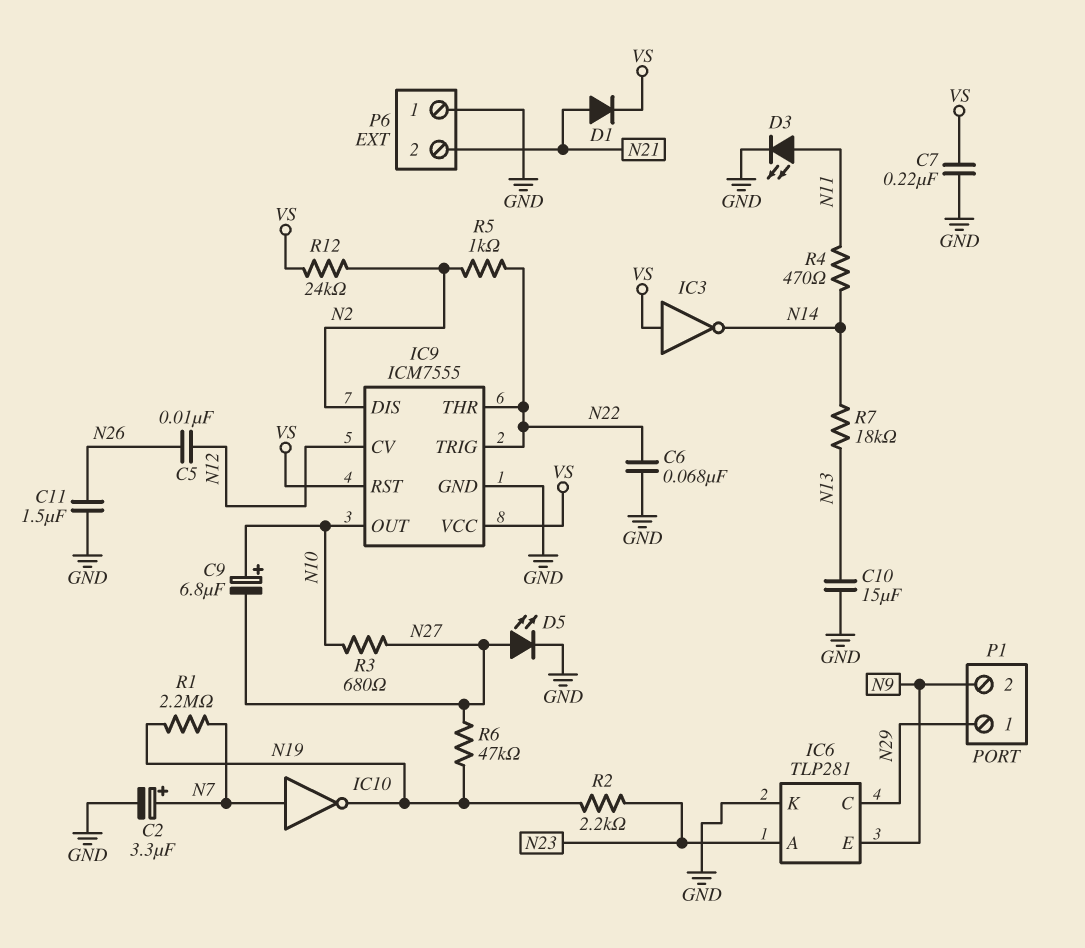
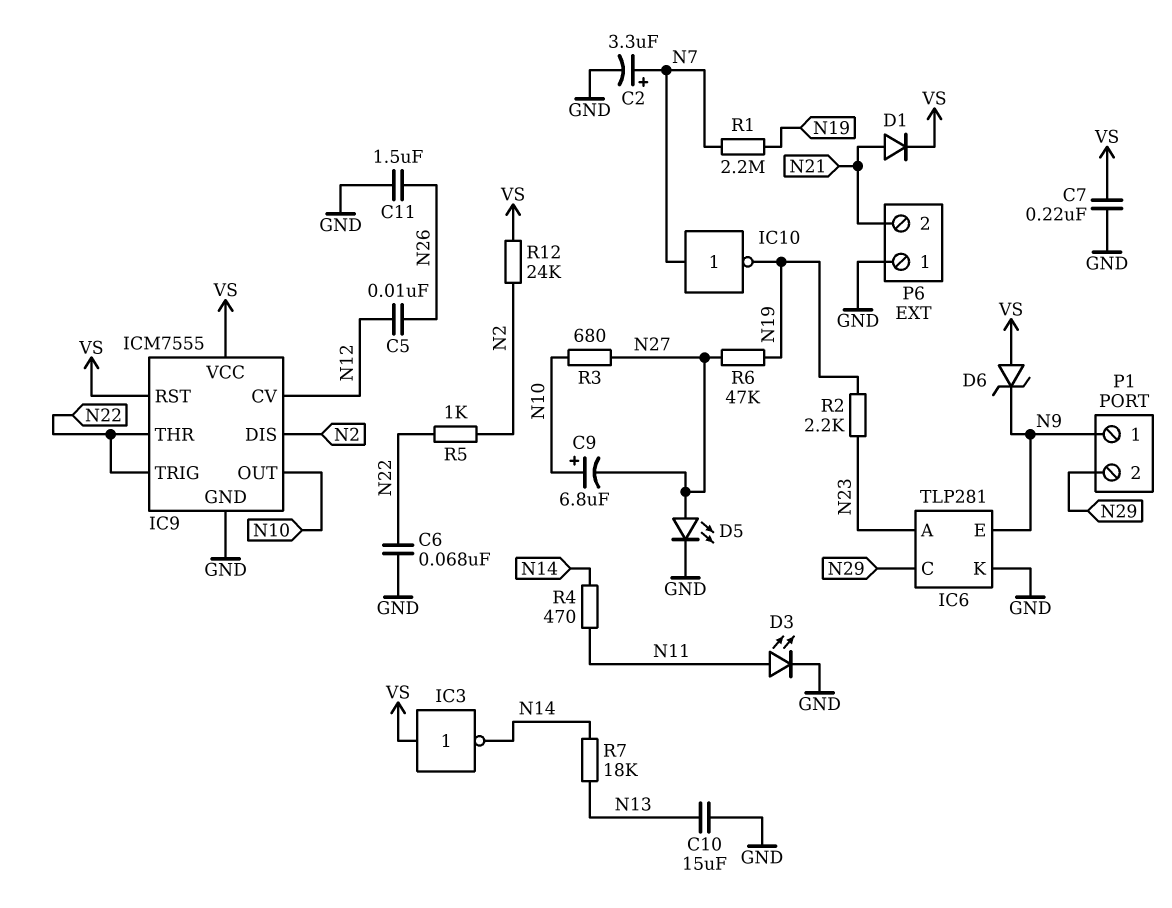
D6: none -> zener (A VS, K N9)
P1 pin 1: N29 -> N9
P1 pin 2: N9 -> N29

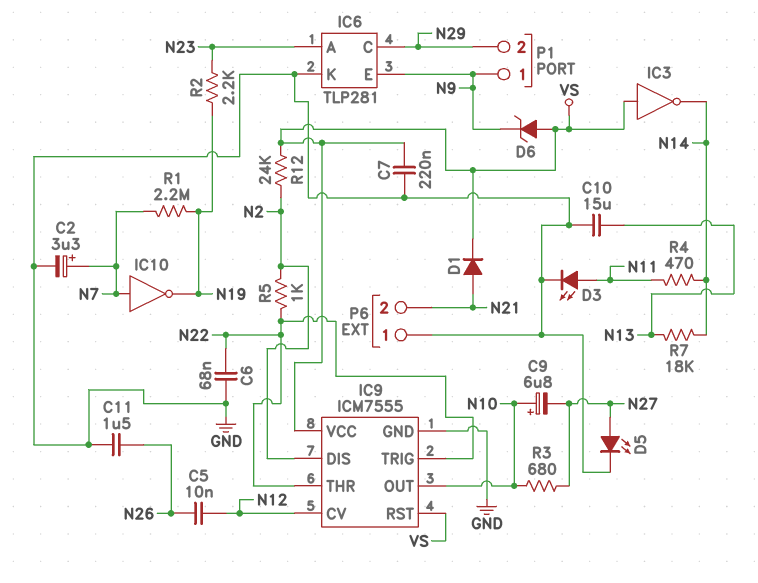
R6: 47k (N19, N27) -> none

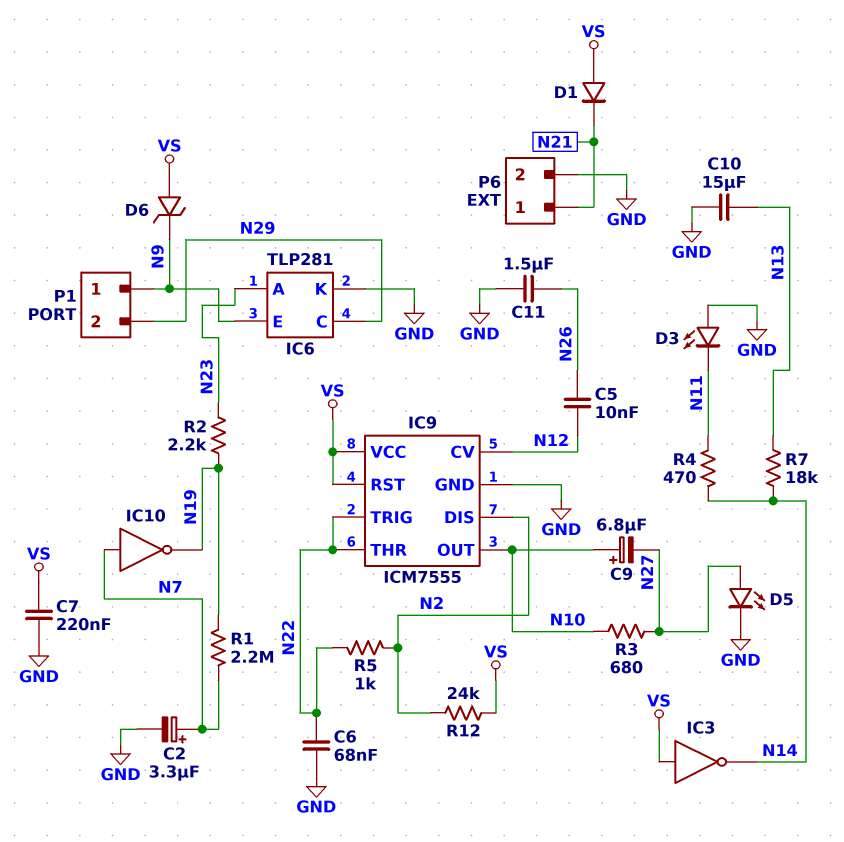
D1: diode (A N21, K VS) -> diode (A VS, K N21)
D3: LED (A N11, K GND) -> LED (A GND, K N11)
P6 pin 1: GND -> N21
P6 pin 2: N21 -> GND

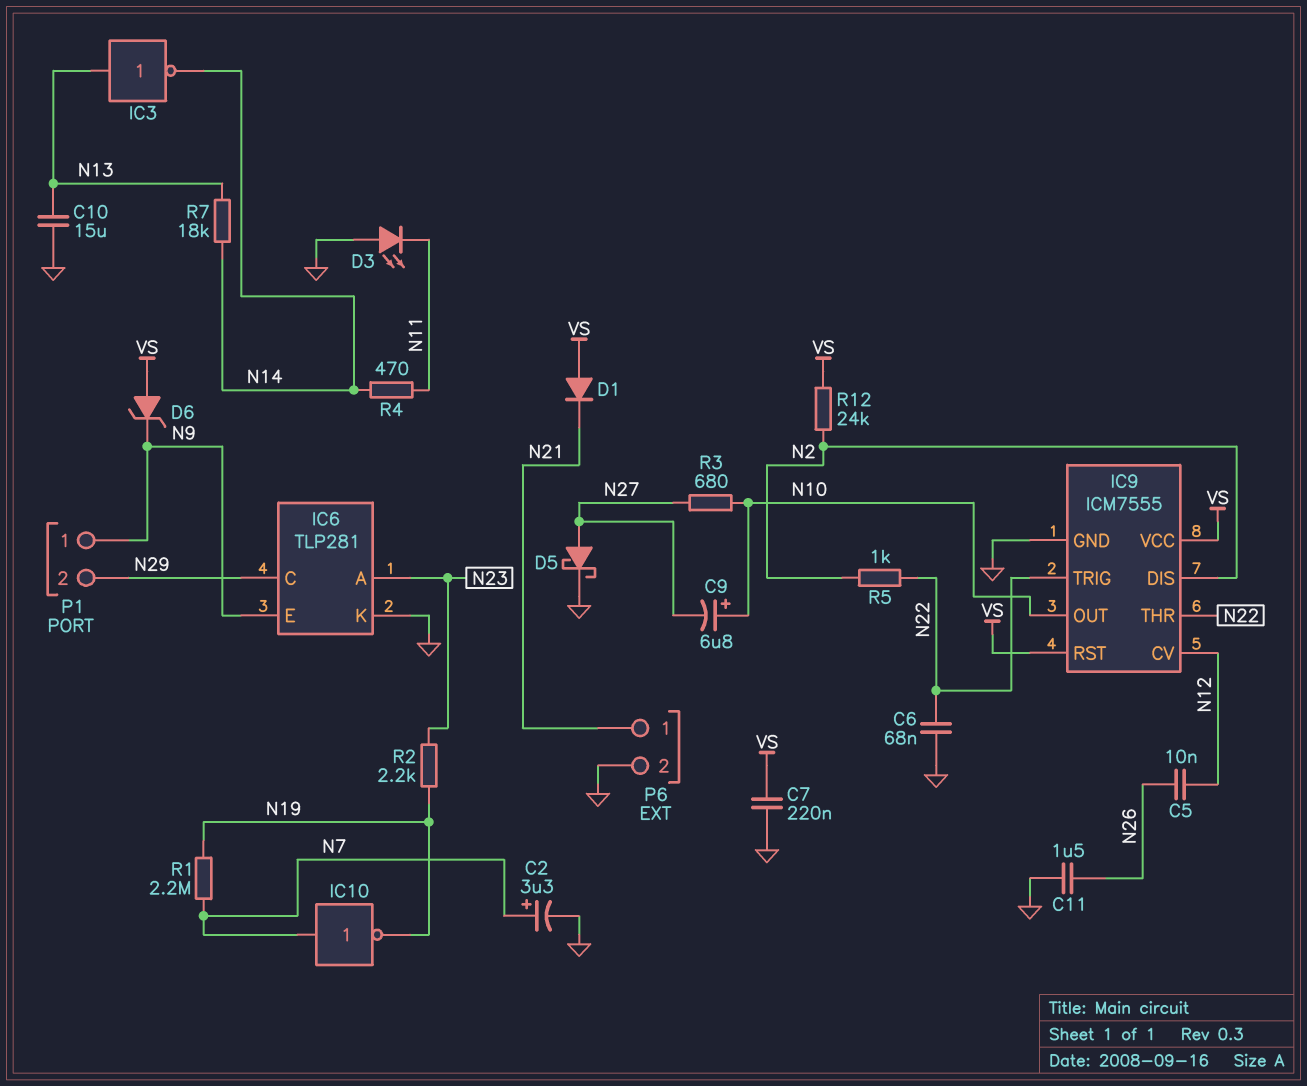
D5: LED (A N27, K GND) -> schottky (A N27, K GND)
IC3: NOT (in VS, out N14) -> NOT (in N13, out N14)

